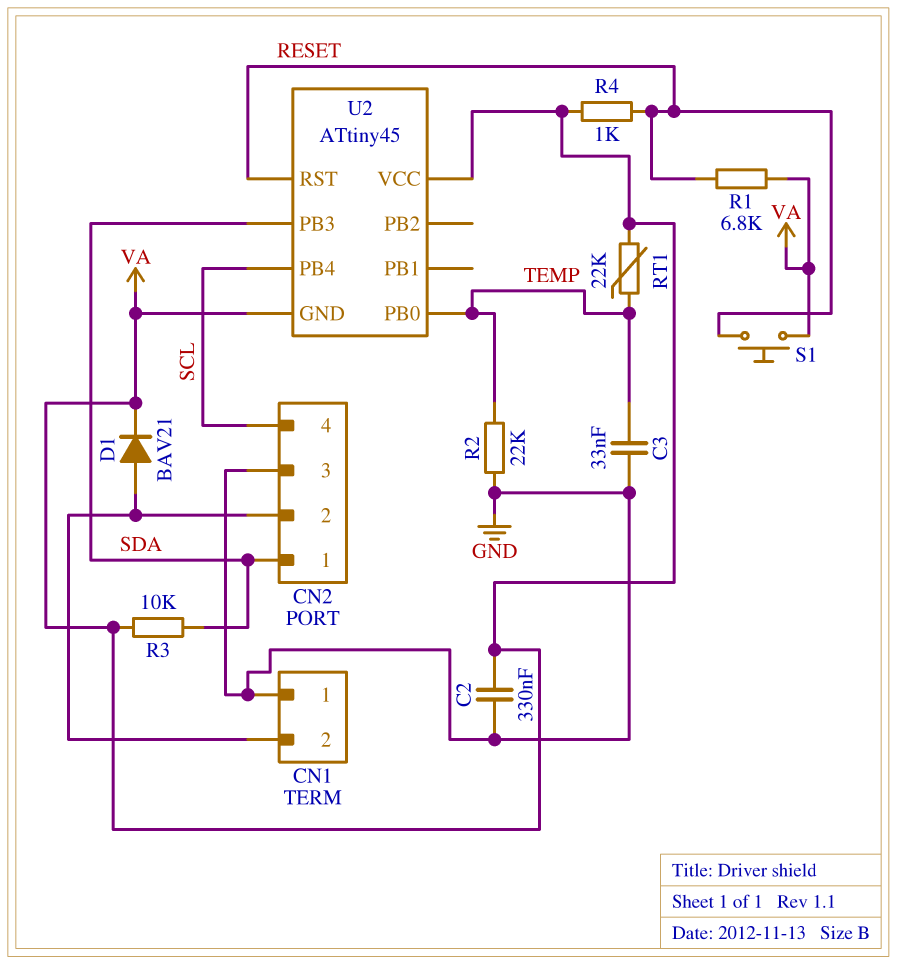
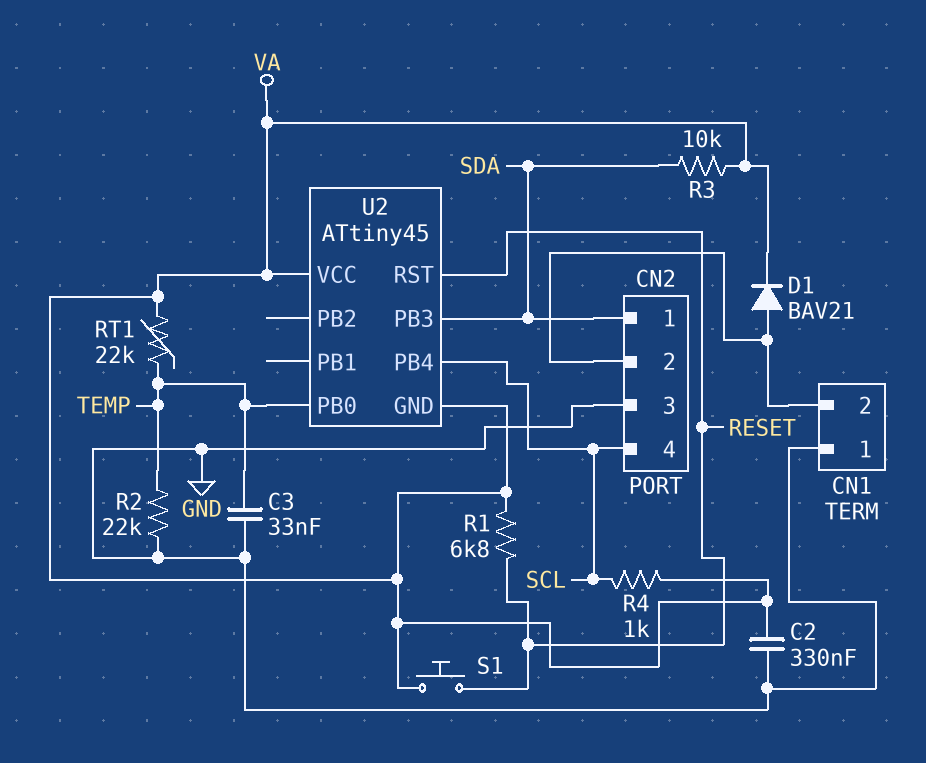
R4: 1k (RESET, VA) -> 1k (SCL, VA)

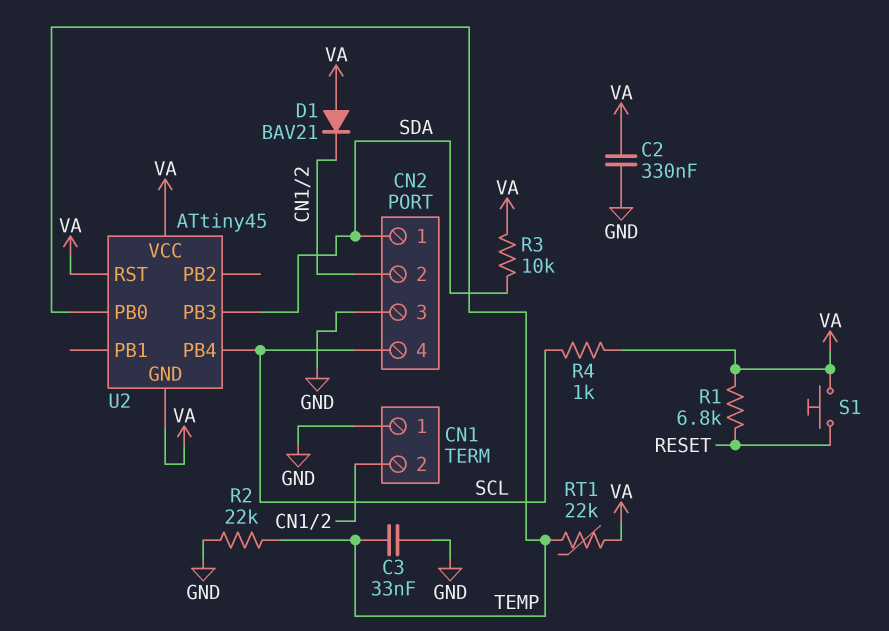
D1: diode BAV21 (A CN1/2, K VA) -> diode BAV21 (A VA, K CN1/2)
U2 pin RST: RESET -> VA

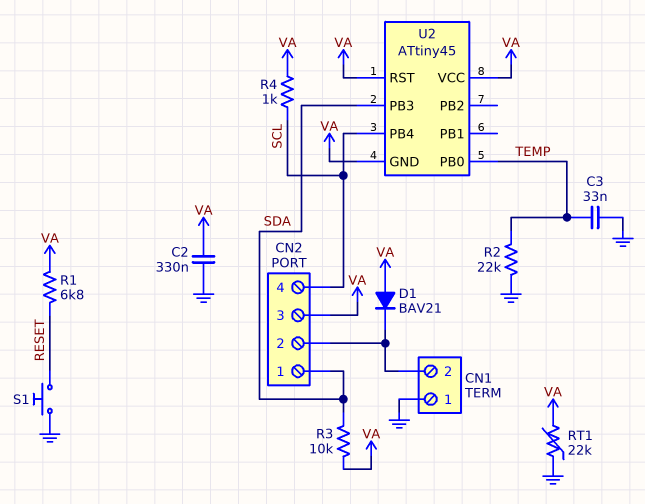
CN2 pin 3: GND -> VA
RT1: 22k (TEMP, VA) -> 22k (GND, VA)
S1: button (RESET, VA) -> button (GND, RESET)

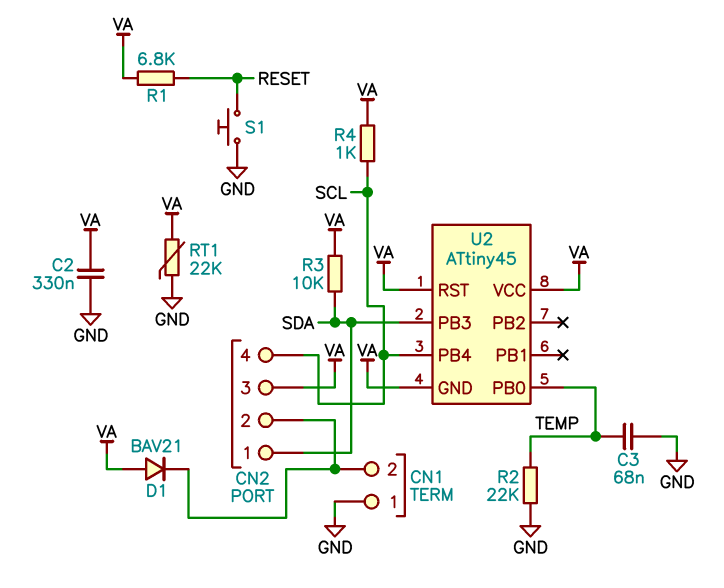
C3: 33nF (GND, TEMP) -> 68nF (GND, TEMP)

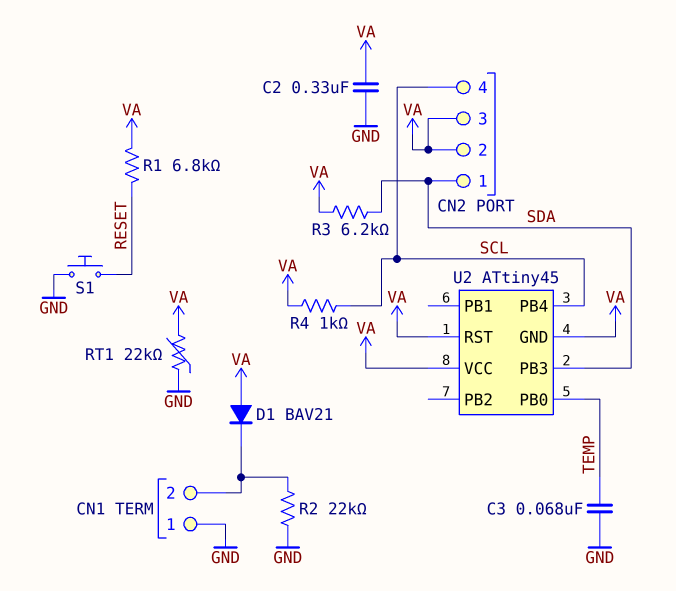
CN2 pin 2: CN1/2 -> VA
R2: 22k (GND, TEMP) -> 22k (CN1/2, GND)
R3: 10k (SDA, VA) -> 6.2k (SDA, VA)

